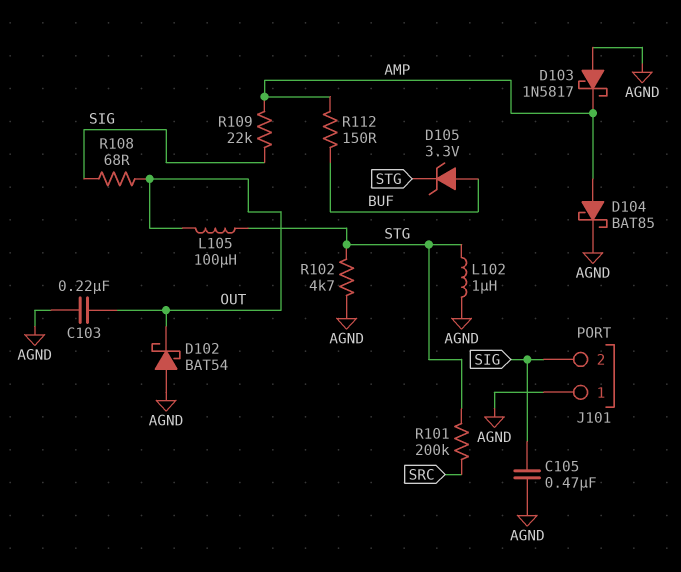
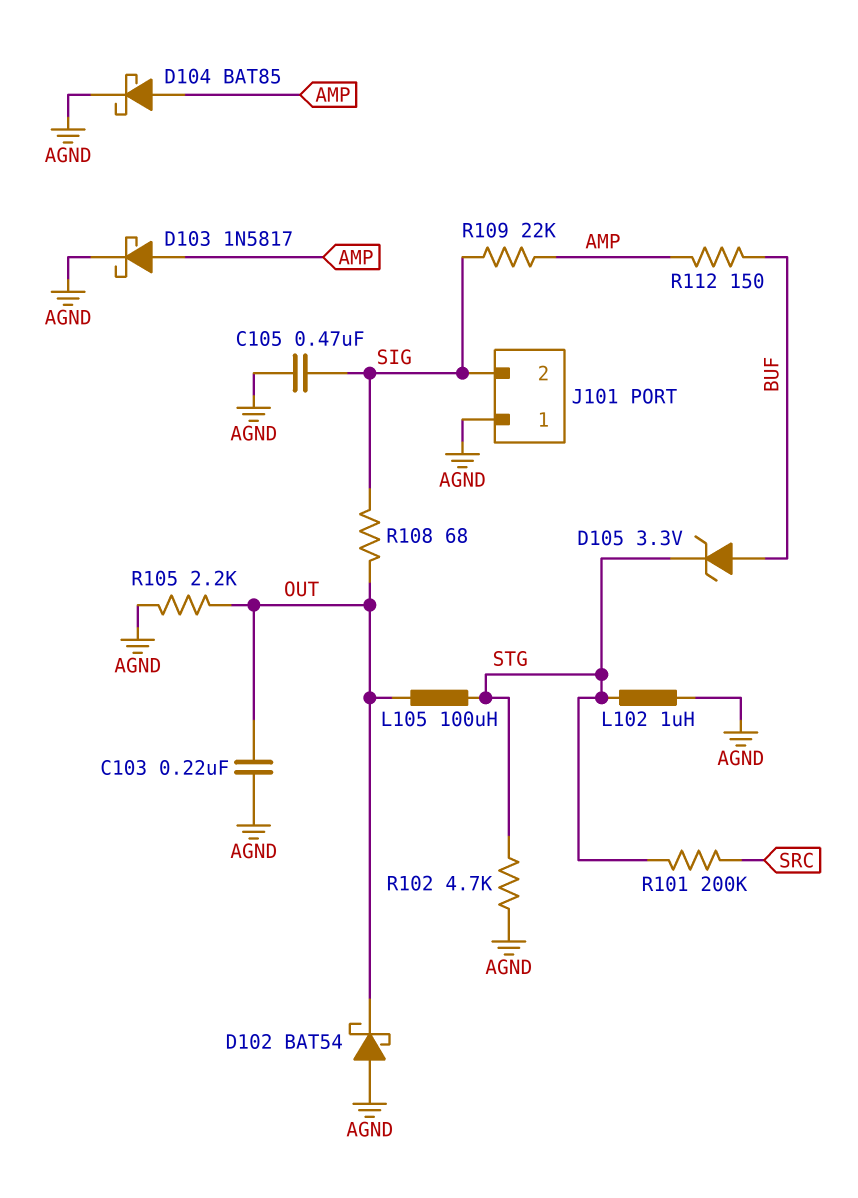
D103: schottky 1N5817 (A AGND, K AMP) -> schottky 1N5817 (A AMP, K AGND)
R105: none -> 2.2k (AGND, OUT)

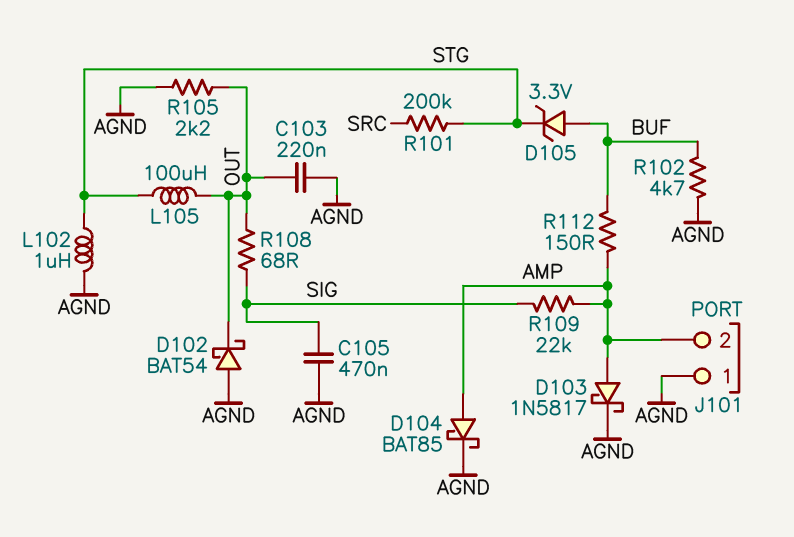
J101 pin 2: SIG -> AMP
R102: 4.7k (AGND, STG) -> 4.7k (AGND, BUF)

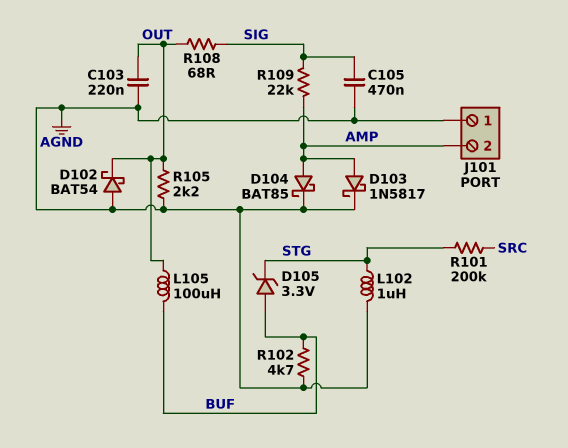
L105: 100uH (OUT, STG) -> 100uH (BUF, OUT)
R112: 150 (AMP, BUF) -> none

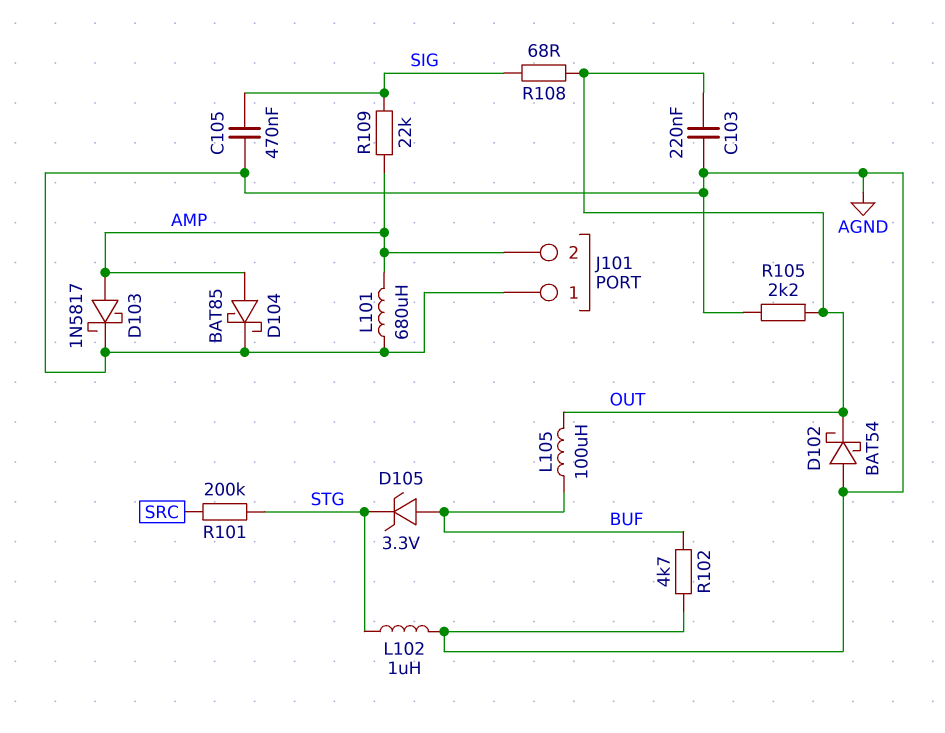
L101: none -> 680uH (AGND, AMP)

